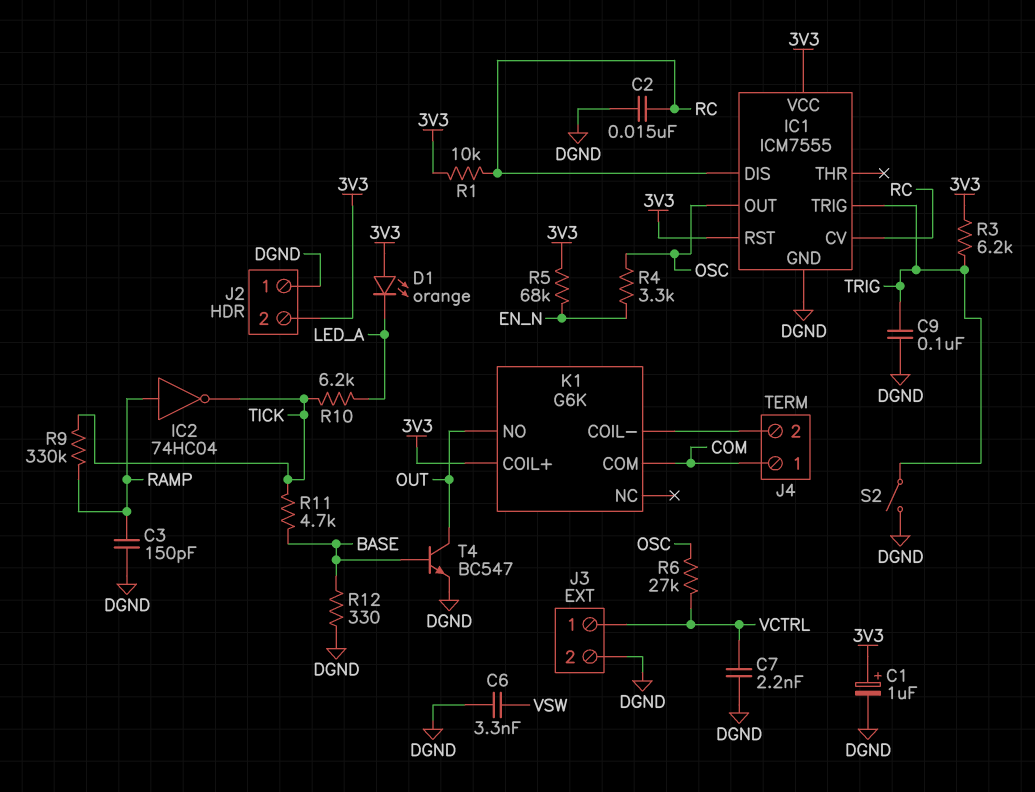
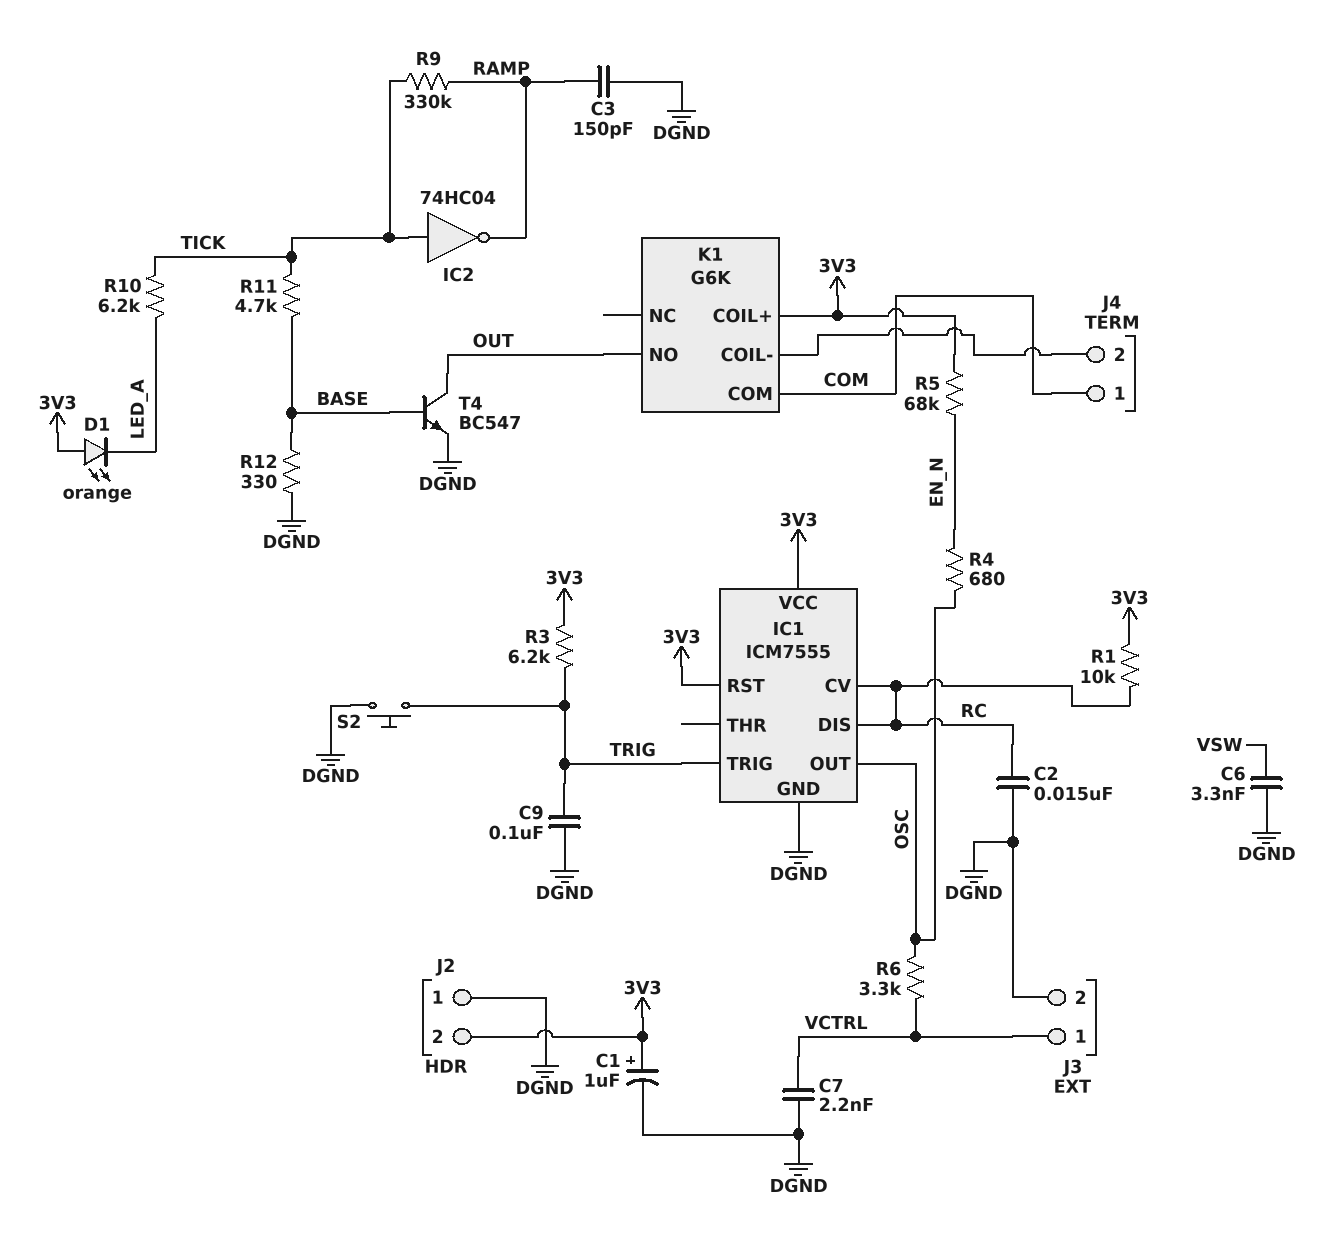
IC2: NOT 74HC04 (in RAMP, out TICK) -> NOT 74HC04 (in TICK, out RAMP)
R4: 3.3k (EN_N, OSC) -> 680 (EN_N, OSC)
R6: 27k (OSC, VCTRL) -> 3.3k (OSC, VCTRL)
S2: switch (DGND, TRIG) -> button (DGND, TRIG)

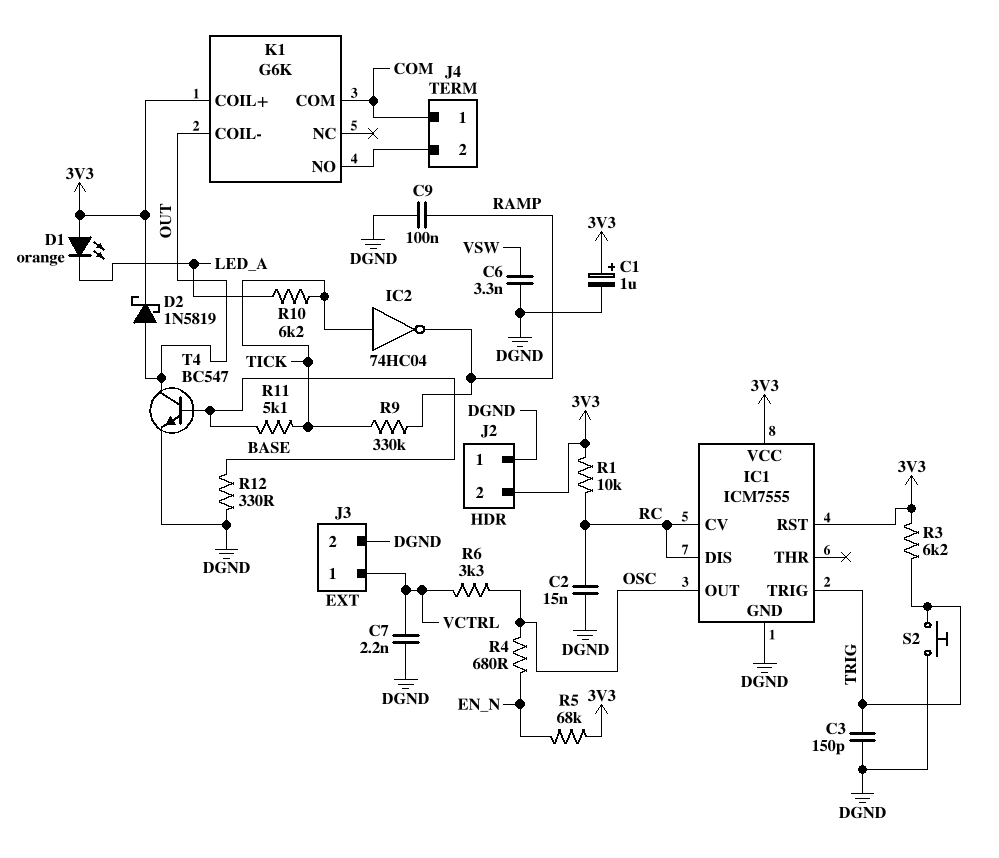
C3: 150pF (DGND, RAMP) -> 150pF (DGND, TRIG)
C9: 100nF (DGND, TRIG) -> 100nF (DGND, RAMP)
D2: none -> schottky 1N5819 (A OUT, K 3V3)
K1 pin COIL-: J4/2 -> OUT
K1 pin NO: OUT -> J4/2
R11: 4.7k (BASE, TICK) -> 5.1k (BASE, TICK)

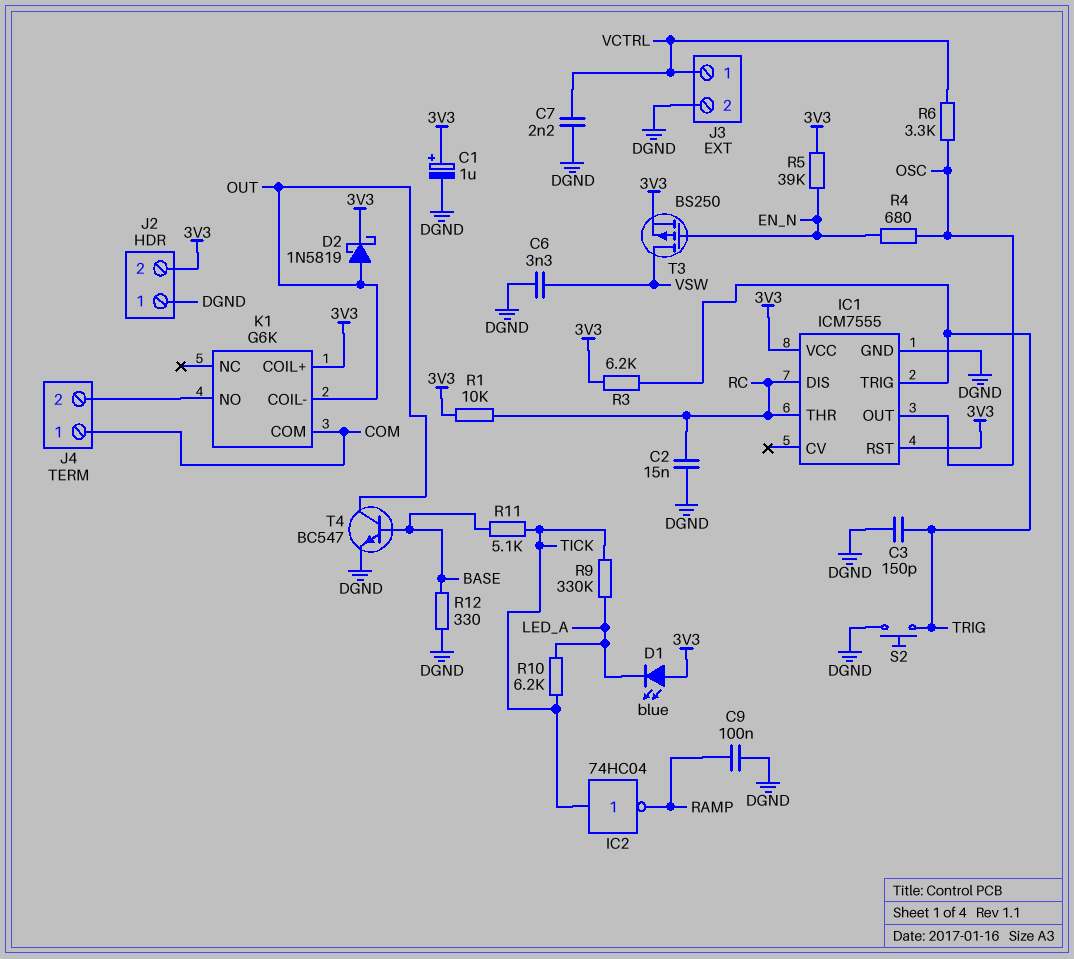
D1: LED orange (A 3V3, K LED_A) -> LED blue (A 3V3, K LED_A)
IC1 pin CV: RC -> none
IC1 pin THR: none -> RC
R5: 68k (3V3, EN_N) -> 39k (3V3, EN_N)
R9: 330k (RAMP, TICK) -> 330k (LED_A, TICK)
T3: none -> PMOS BS250 (G EN_N, D VSW, S 3V3)

